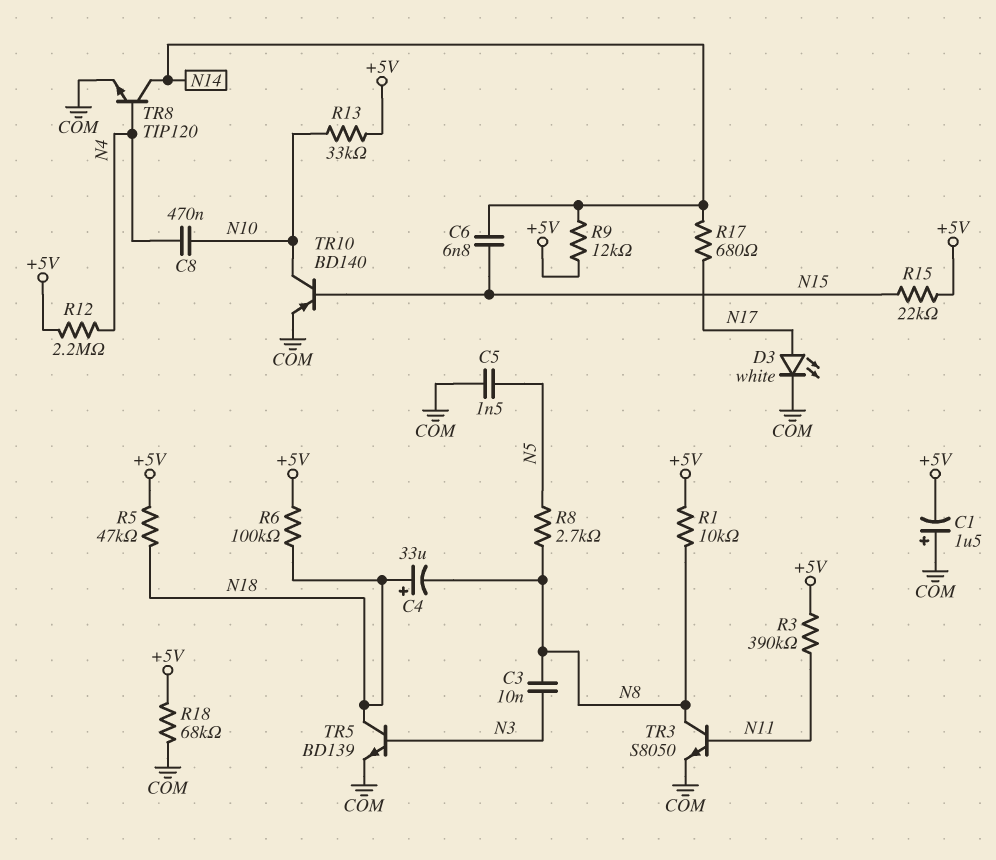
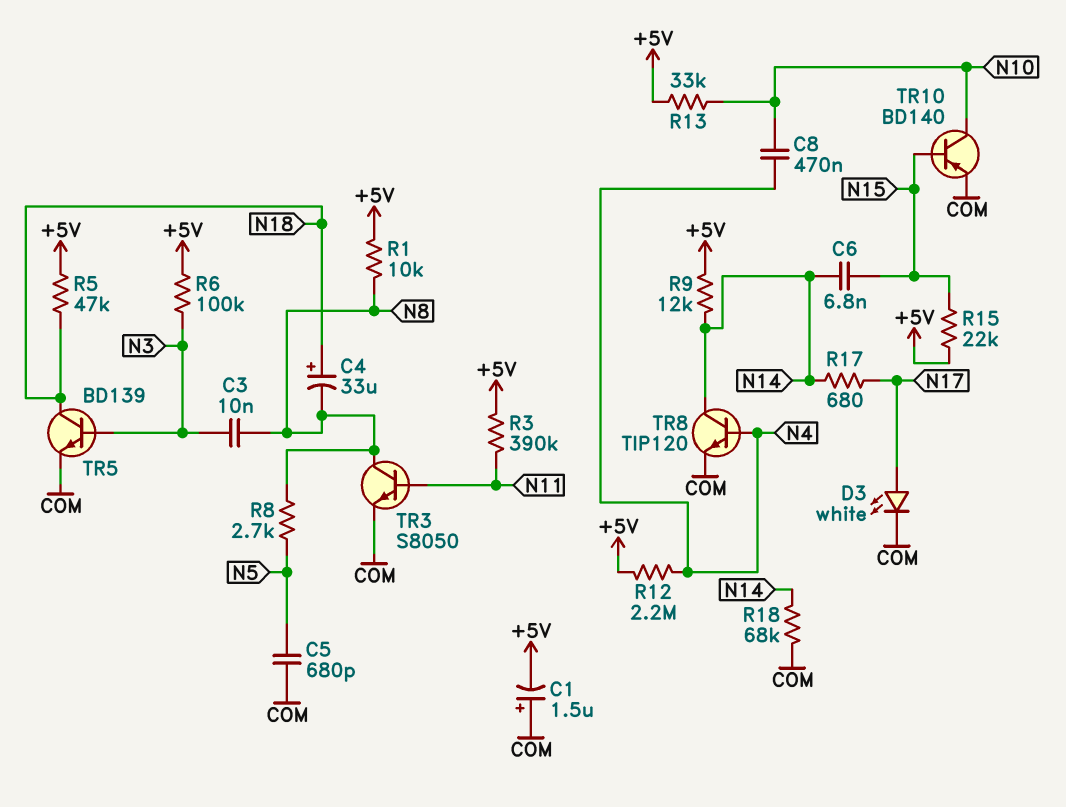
C5: 1.5nF (COM, N5) -> 680pF (COM, N5)
R6: 100k (+5V, N18) -> 100k (+5V, N3)
R18: 68k (+5V, COM) -> 68k (COM, N14)

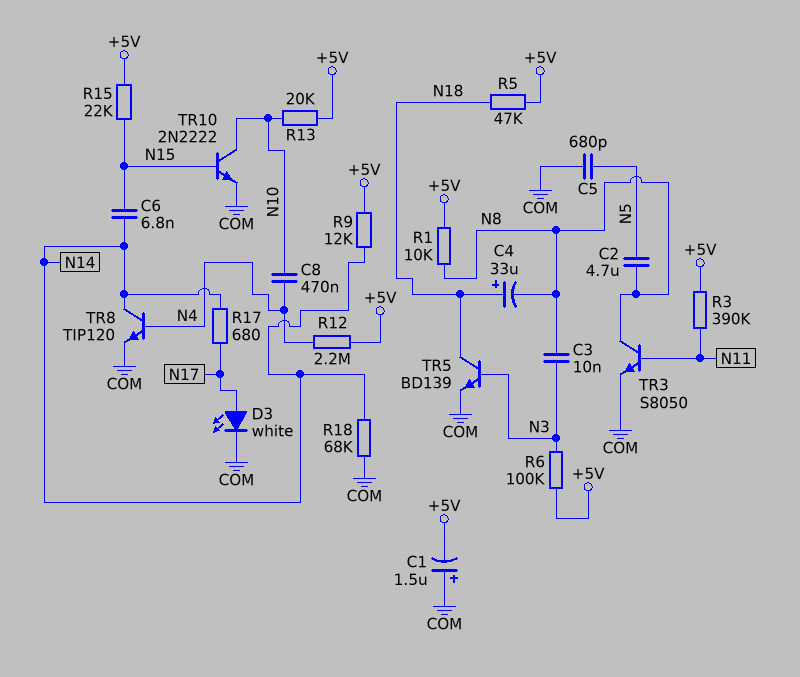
C2: none -> 4.7uF (N5, N8)
R8: 2.7k (N5, N8) -> none
R13: 33k (+5V, N10) -> 20k (+5V, N10)
TR10: PNP BD140 (B N15, C N10, E COM) -> NPN 2N2222 (B N15, C N10, E COM)

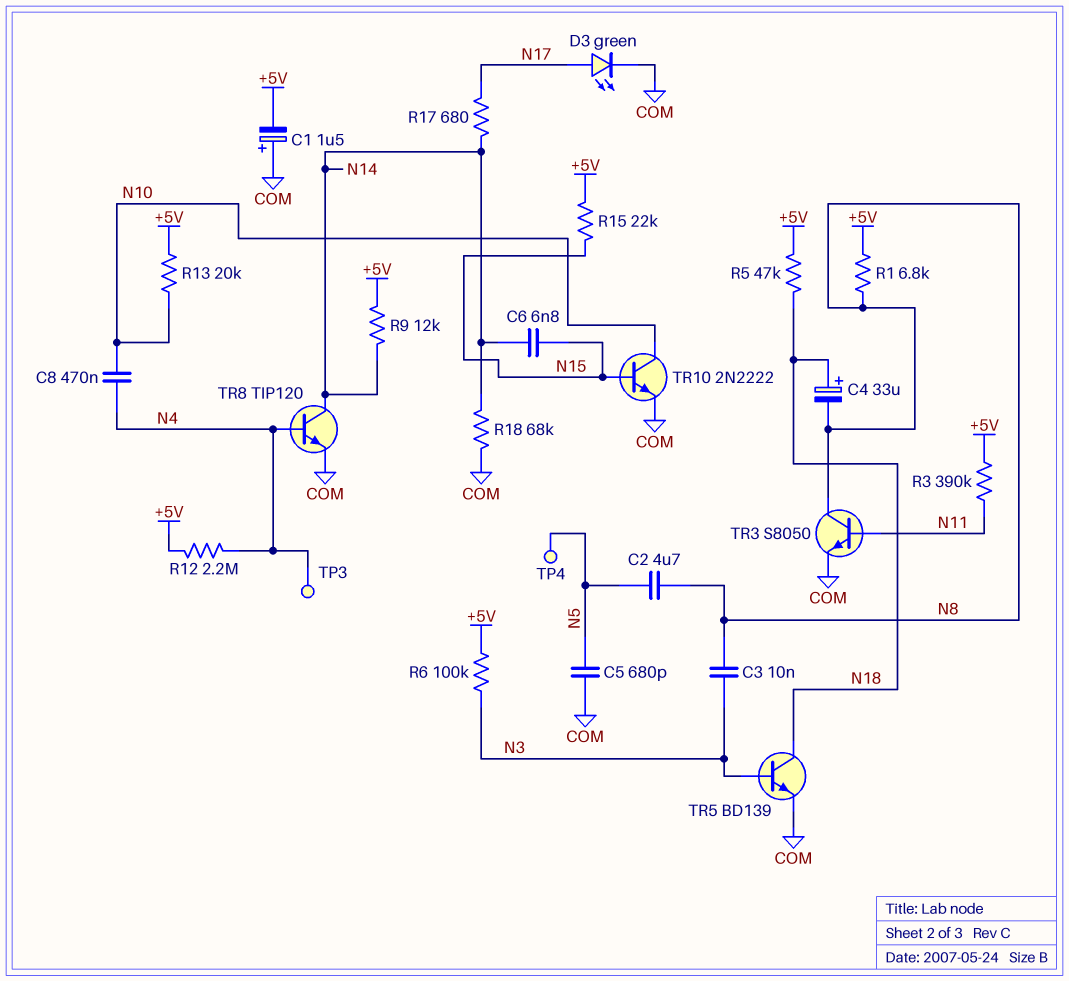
D3: LED white (A N17, K COM) -> LED green (A N17, K COM)
R1: 10k (+5V, N8) -> 6.8k (+5V, N8)
TP3: none -> test point (N4)
TP4: none -> test point (N5)

